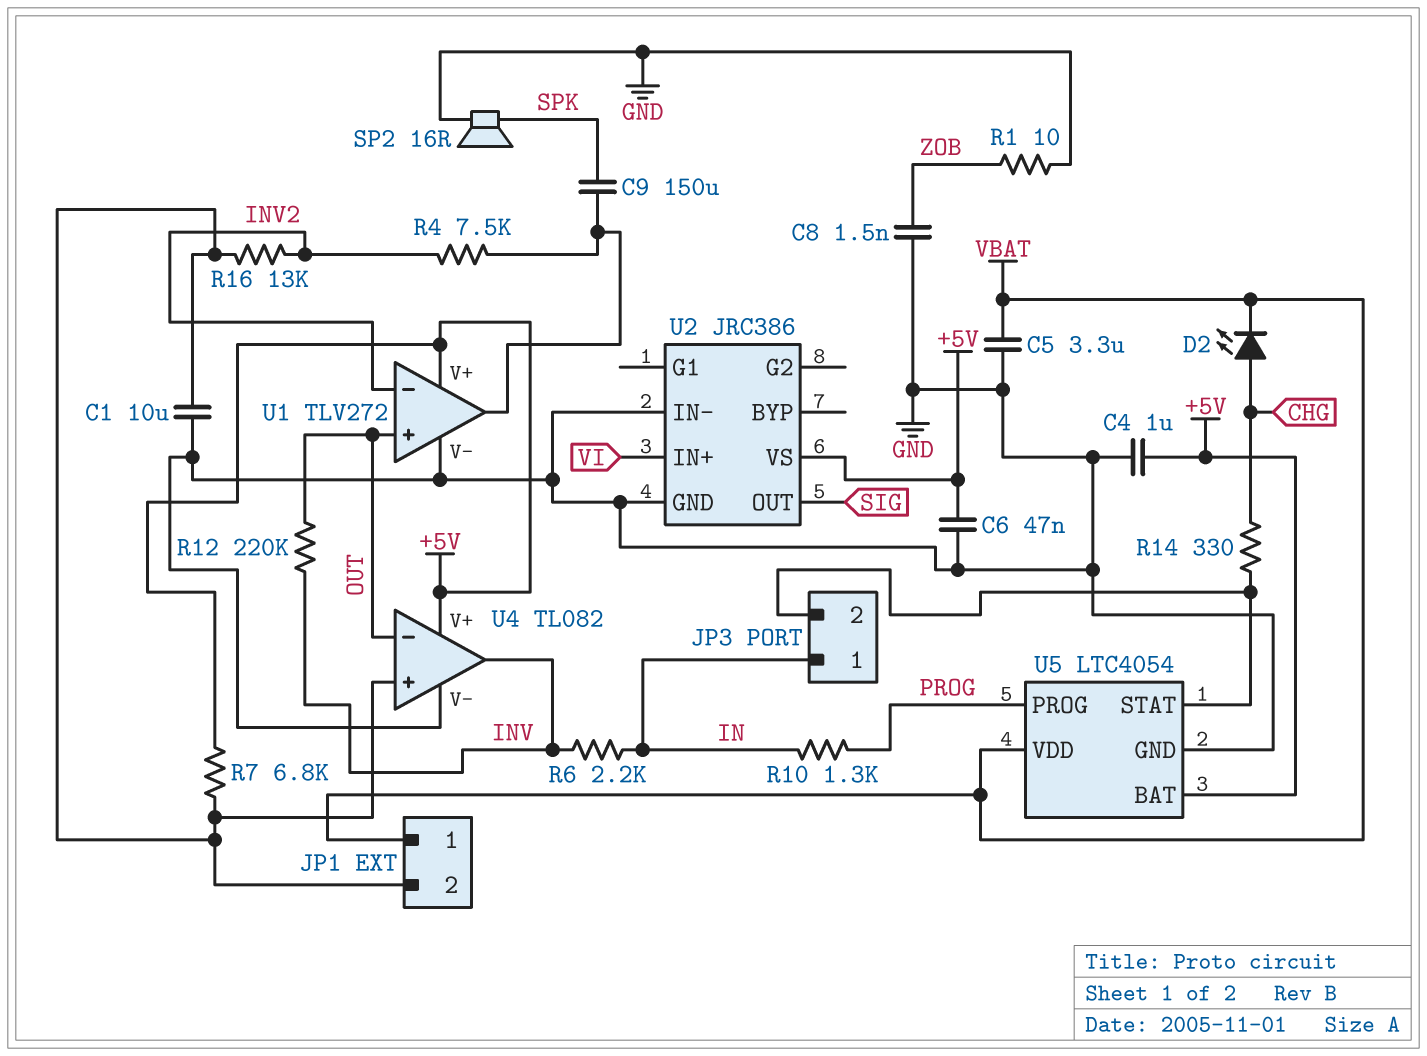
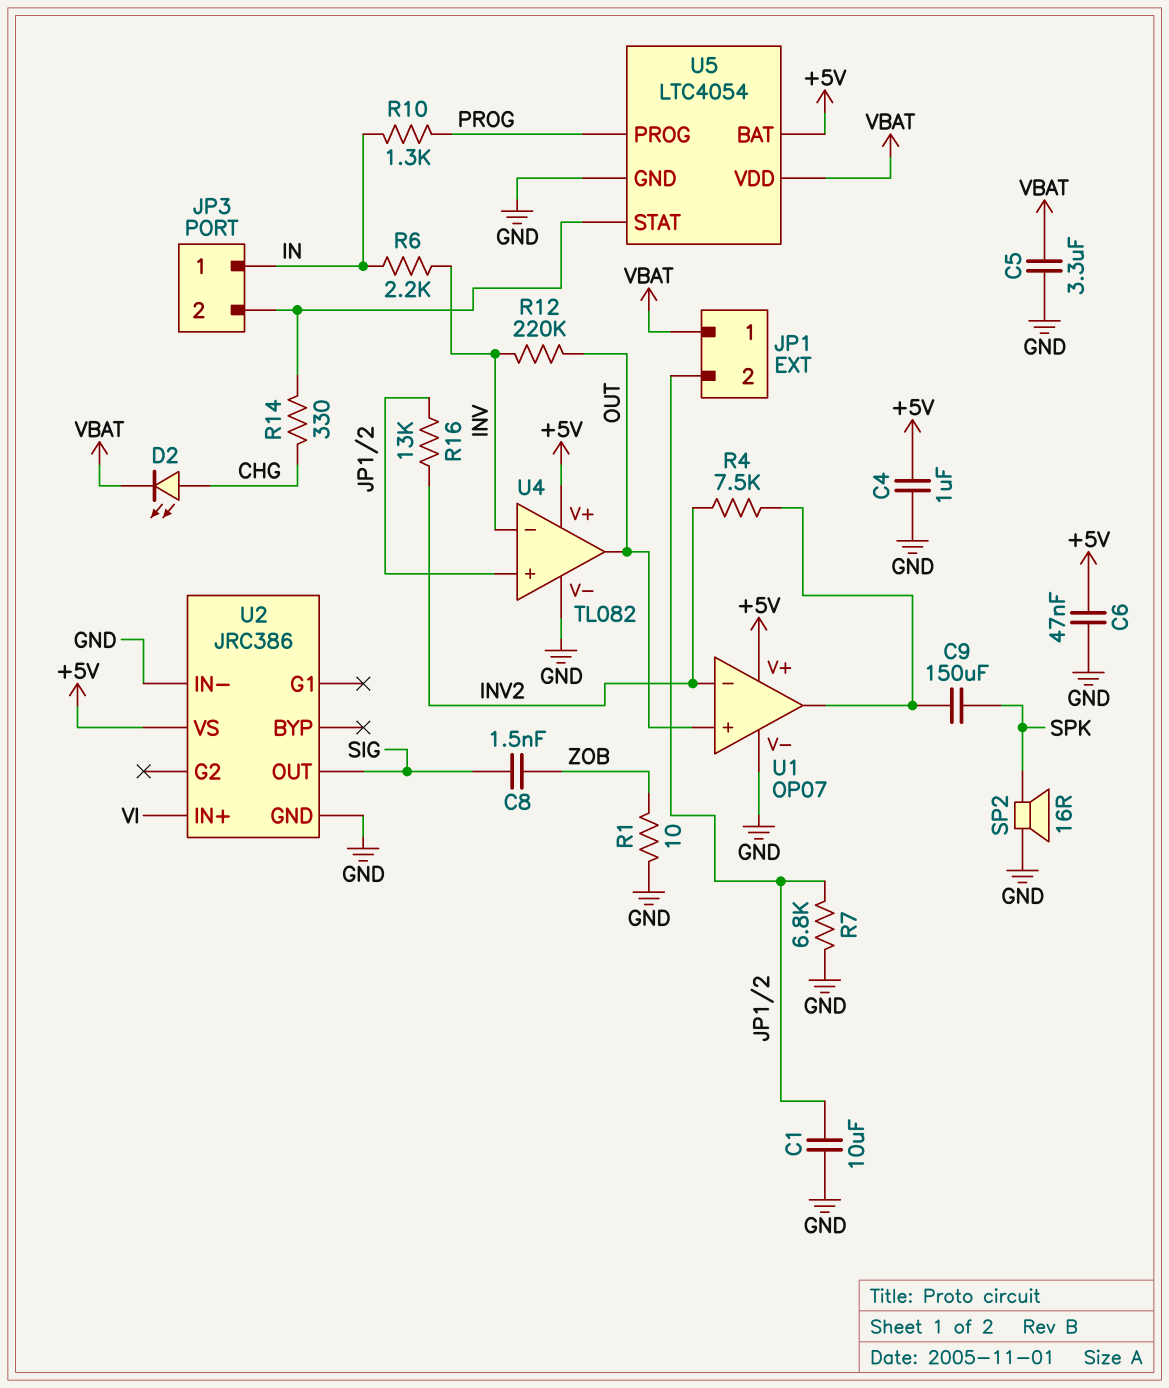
C8: 1.5nF (GND, ZOB) -> 1.5nF (SIG, ZOB)
R7: 6.8k (+5V, JP1/2) -> 6.8k (GND, JP1/2)
U1: TLV272 -> OP07
U4 pin in-: OUT -> INV
U4 pin out: INV -> OUT

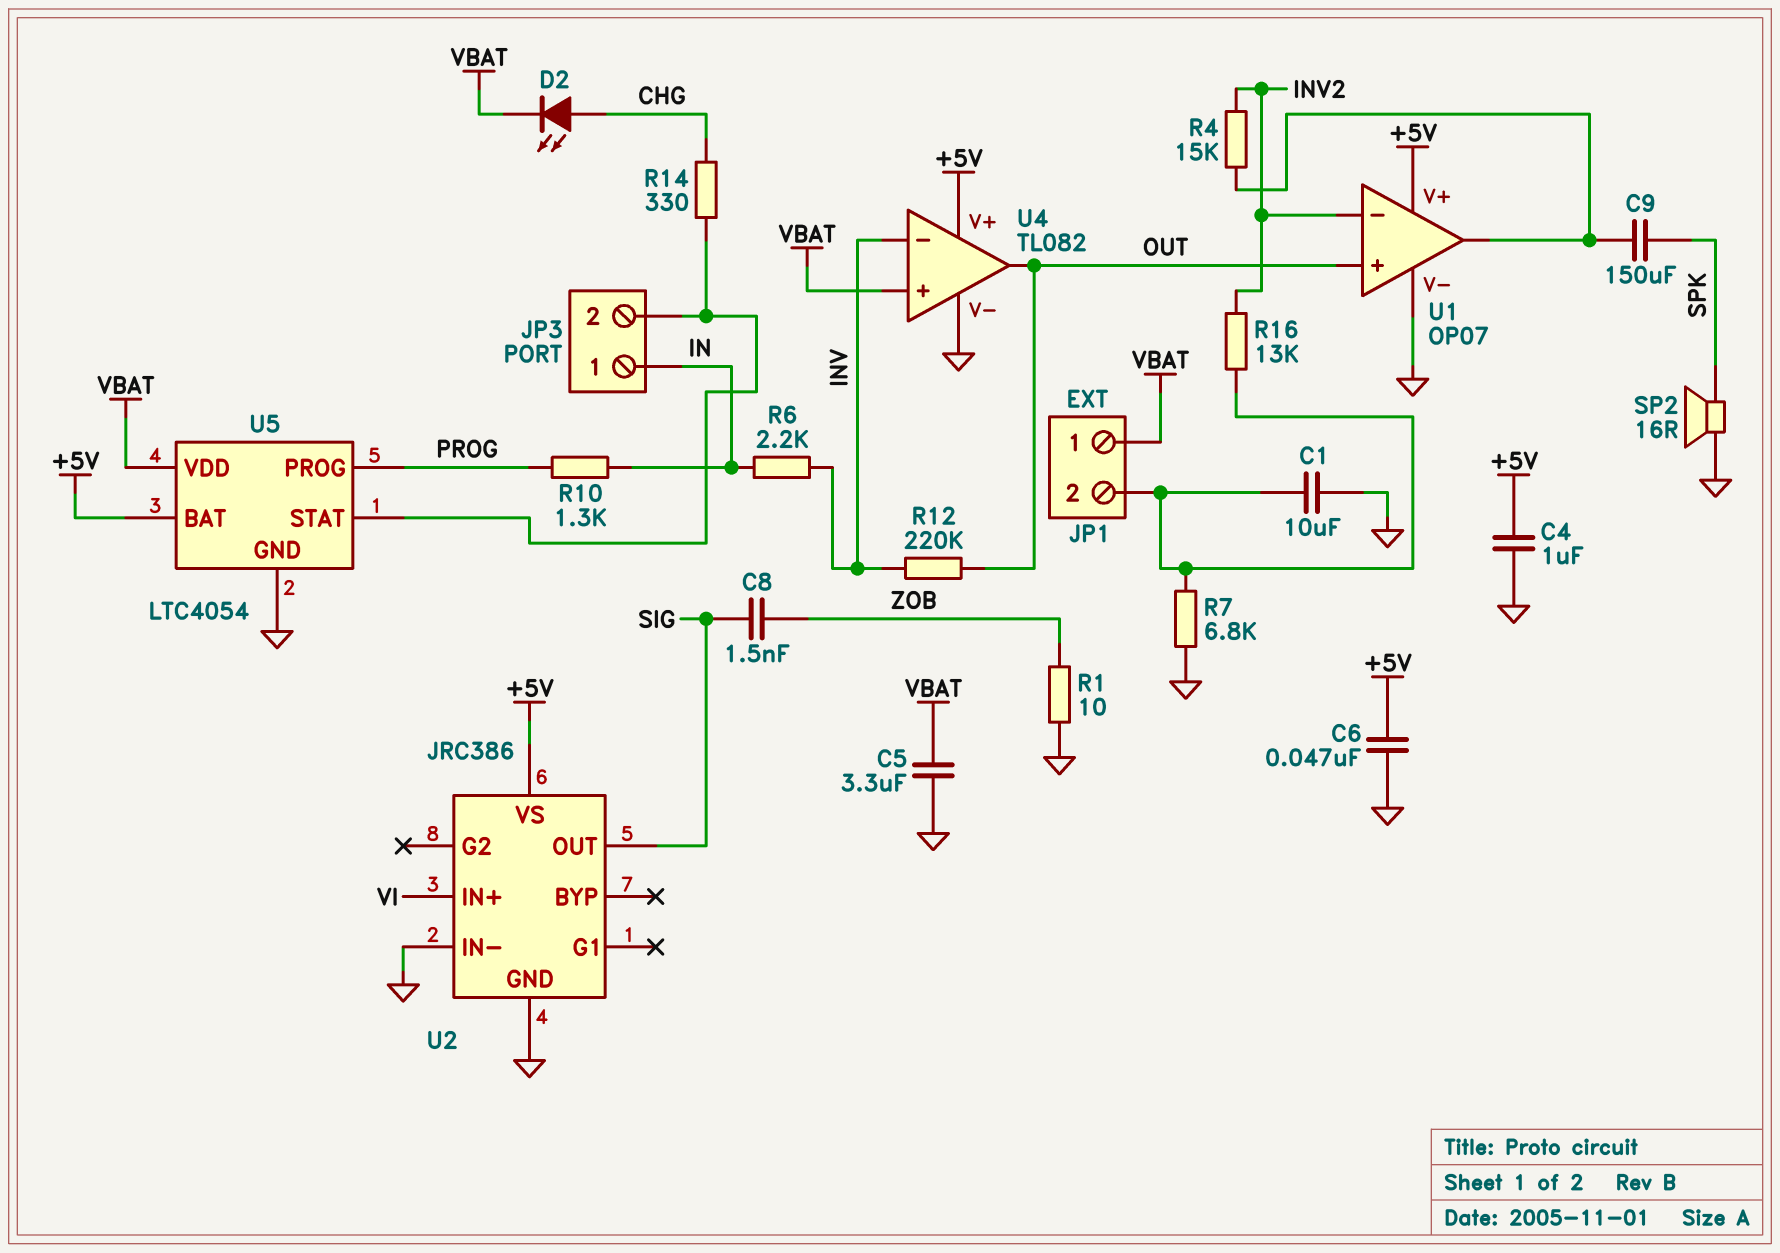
R4: 7.5k (INV2, U1/out) -> 15k (INV2, U1/out)
U4 pin in+: JP1/2 -> VBAT

